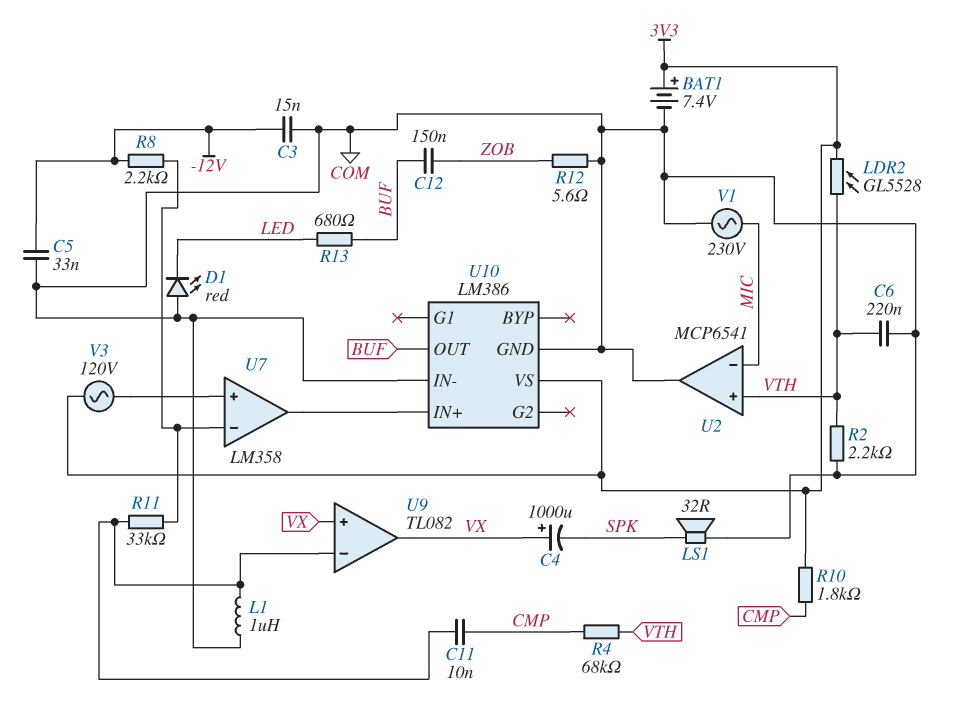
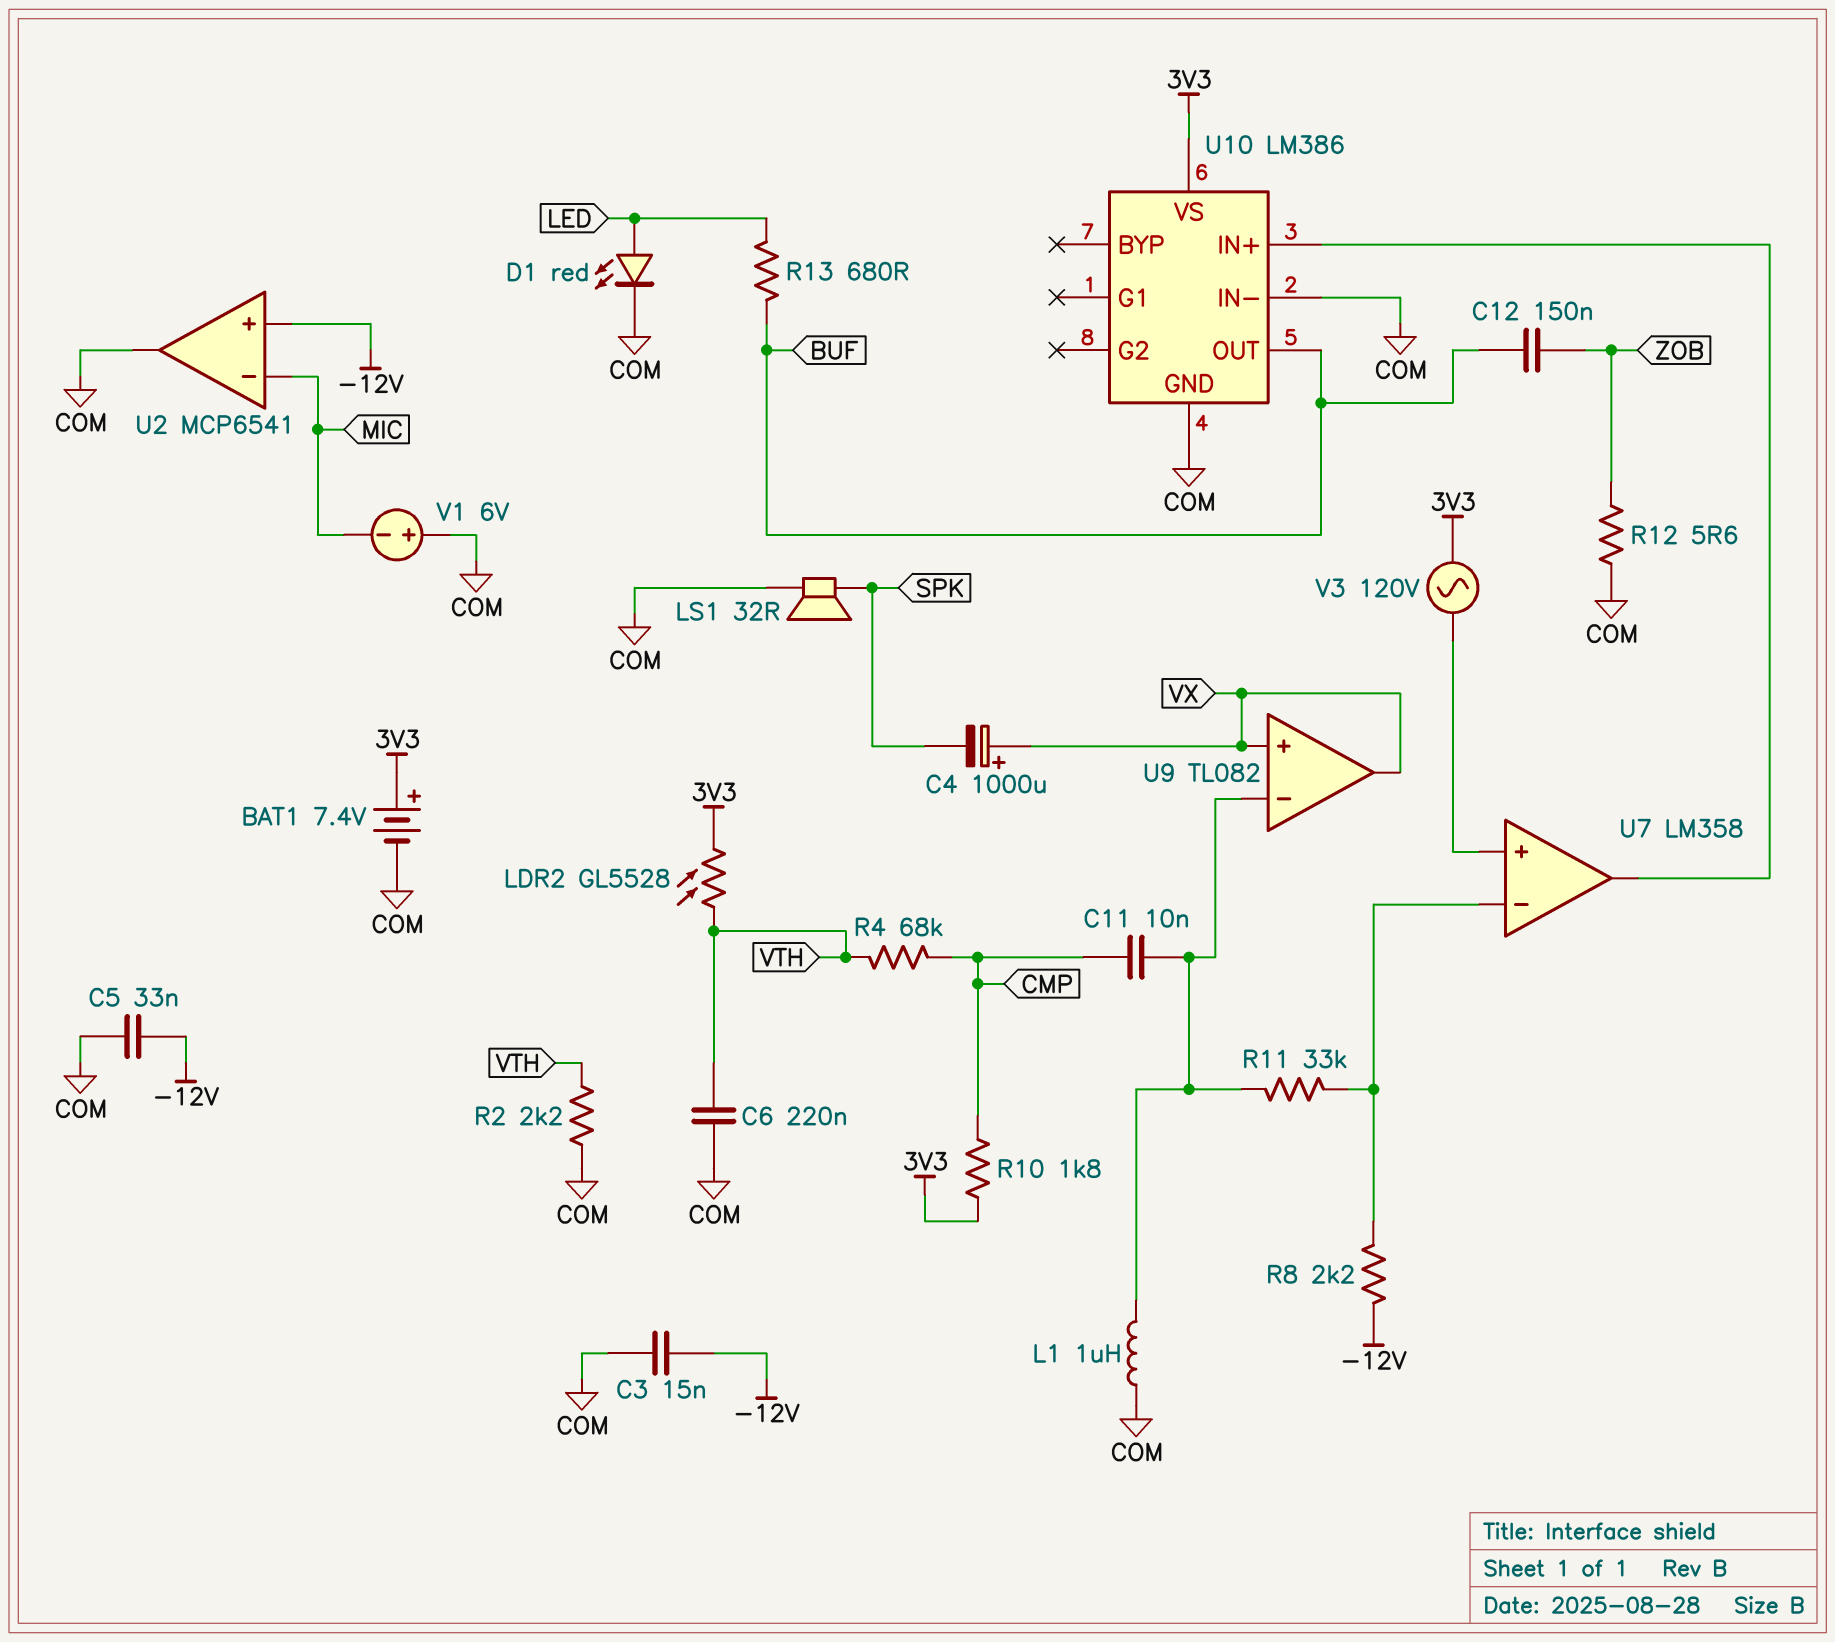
D1: LED red (A COM, K LED) -> LED red (A LED, K COM)
U2 pin in+: VTH -> -12V
V1: AC 230V (COM, MIC) -> 6V (plus COM, minus MIC)

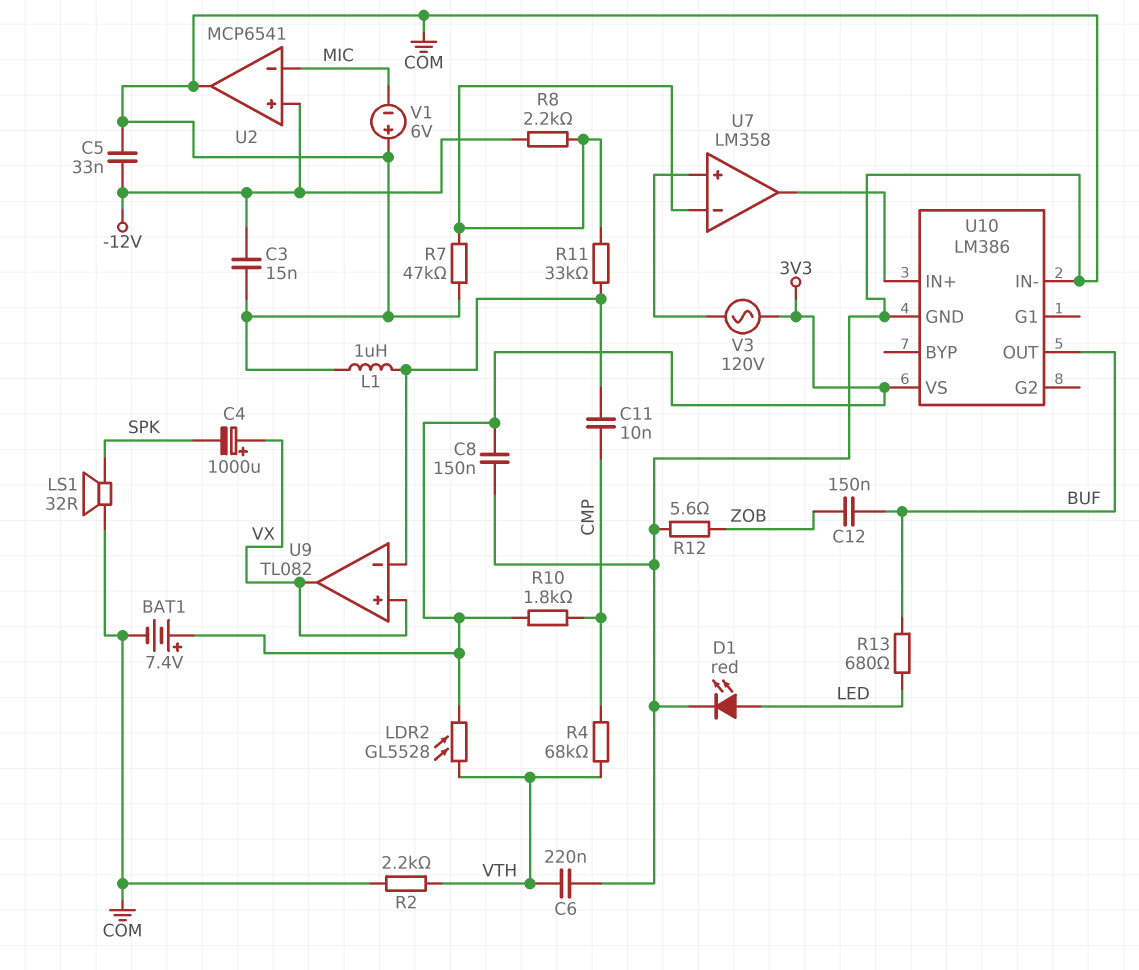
C8: none -> 150nF (3V3, COM)
R7: none -> 47k (COM, U7/in-)

